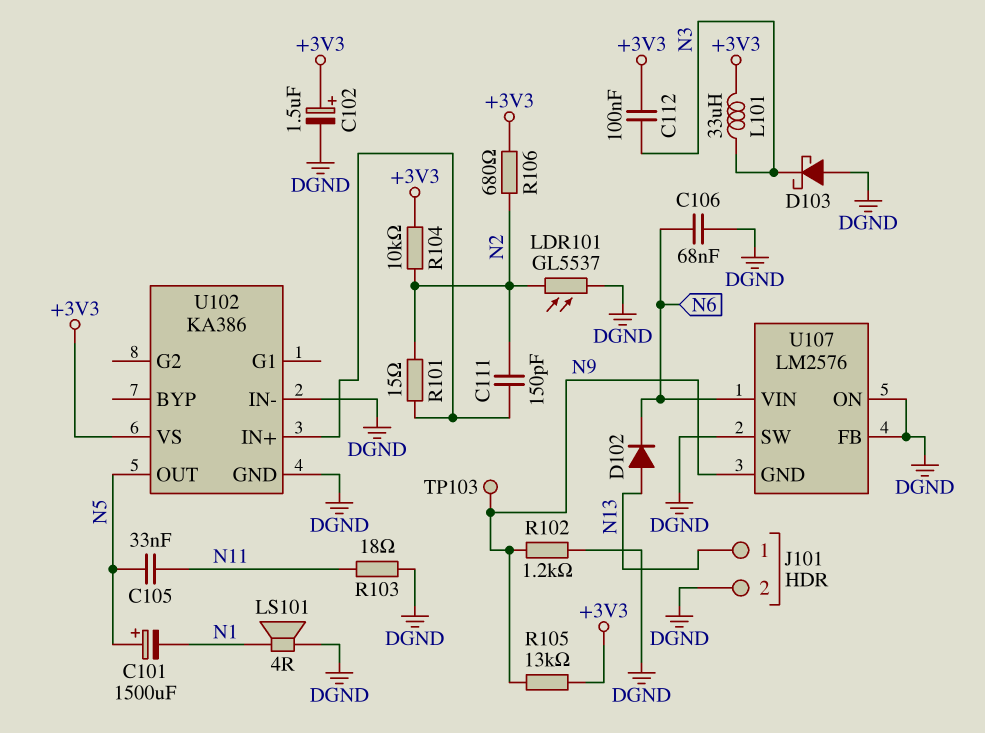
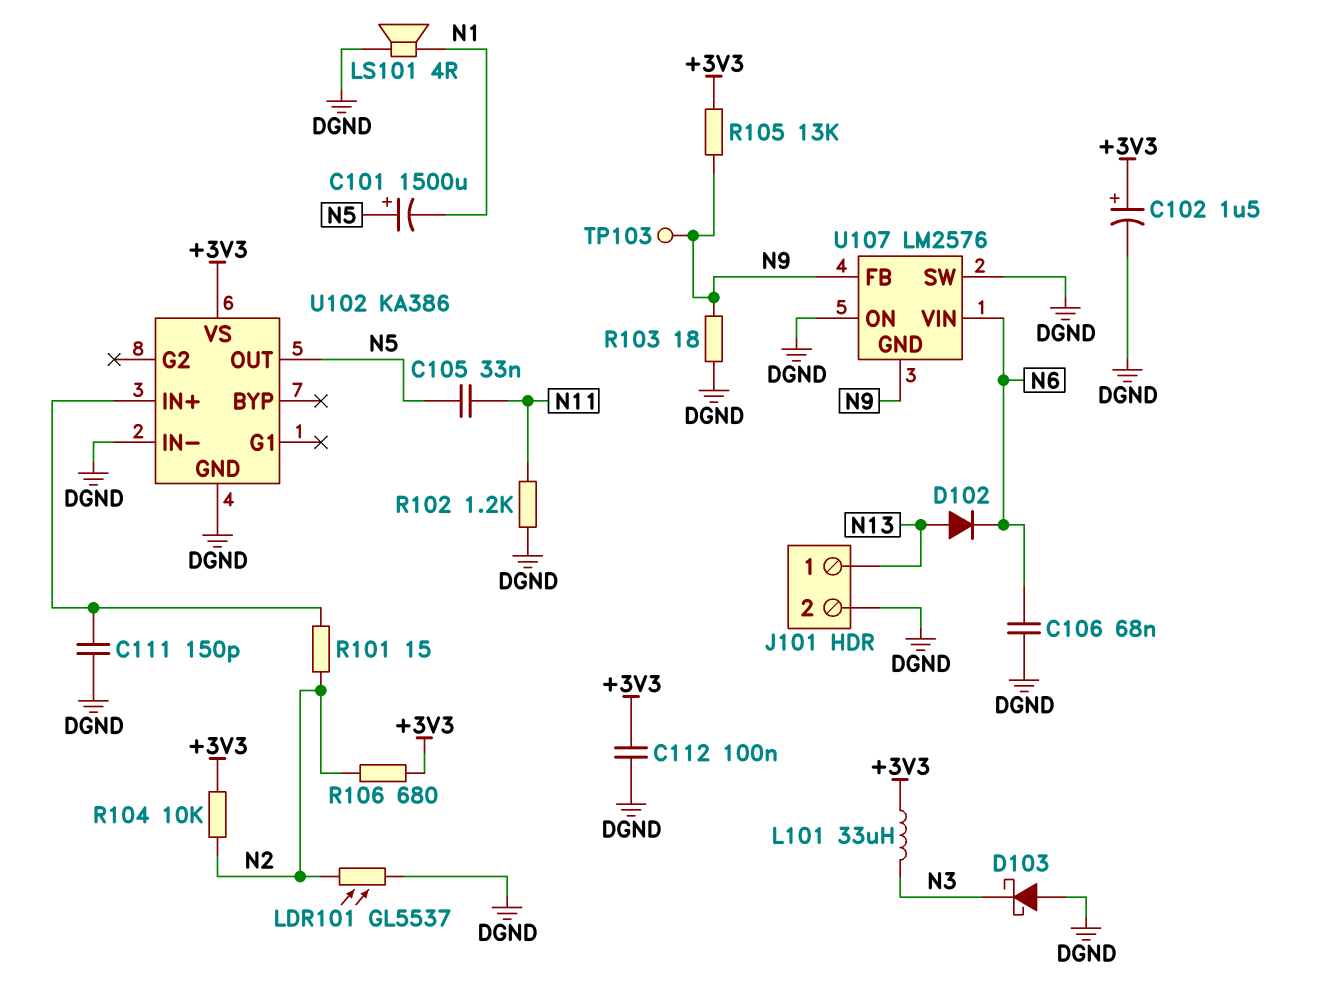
C111: 150pF (N2, U102/IN+) -> 150pF (DGND, U102/IN+)
C112: 100nF (+3V3, N3) -> 100nF (+3V3, DGND)
R102: 1.2k (DGND, N9) -> 1.2k (DGND, N11)
R103: 18 (DGND, N11) -> 18 (DGND, N9)
U107 pin FB: DGND -> N9

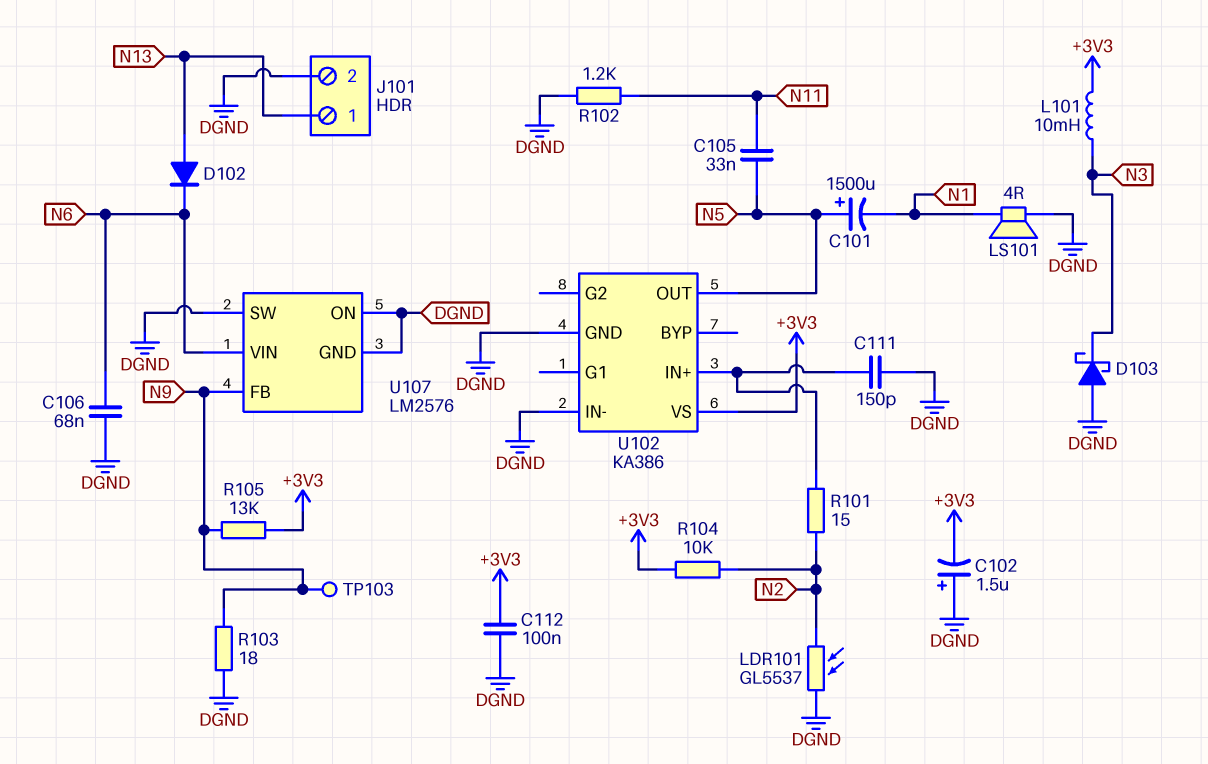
C102: 1.5uF (plus +3V3, minus DGND) -> 1.5uF (plus DGND, minus +3V3)
L101: 33uH (+3V3, N3) -> 10mH (+3V3, N3)
R106: 680 (+3V3, N2) -> none
U107 pin GND: N9 -> DGND

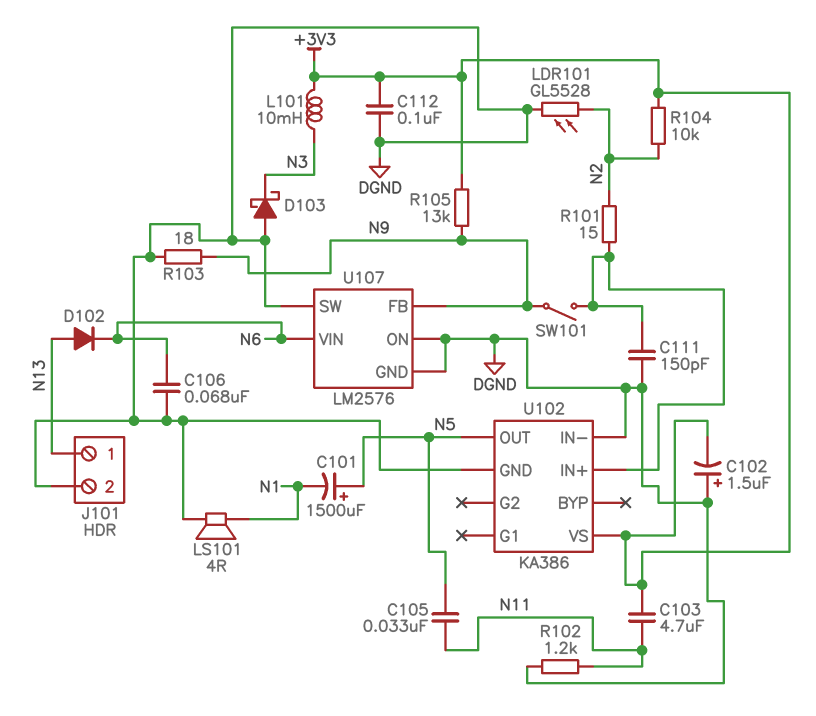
C103: none -> 4.7uF (+3V3, N11)
LDR101: GL5537 (DGND, N2) -> GL5528 (DGND, N2)
SW101: none -> switch (N9, U102/IN+)
TP103: test point (N9) -> none

